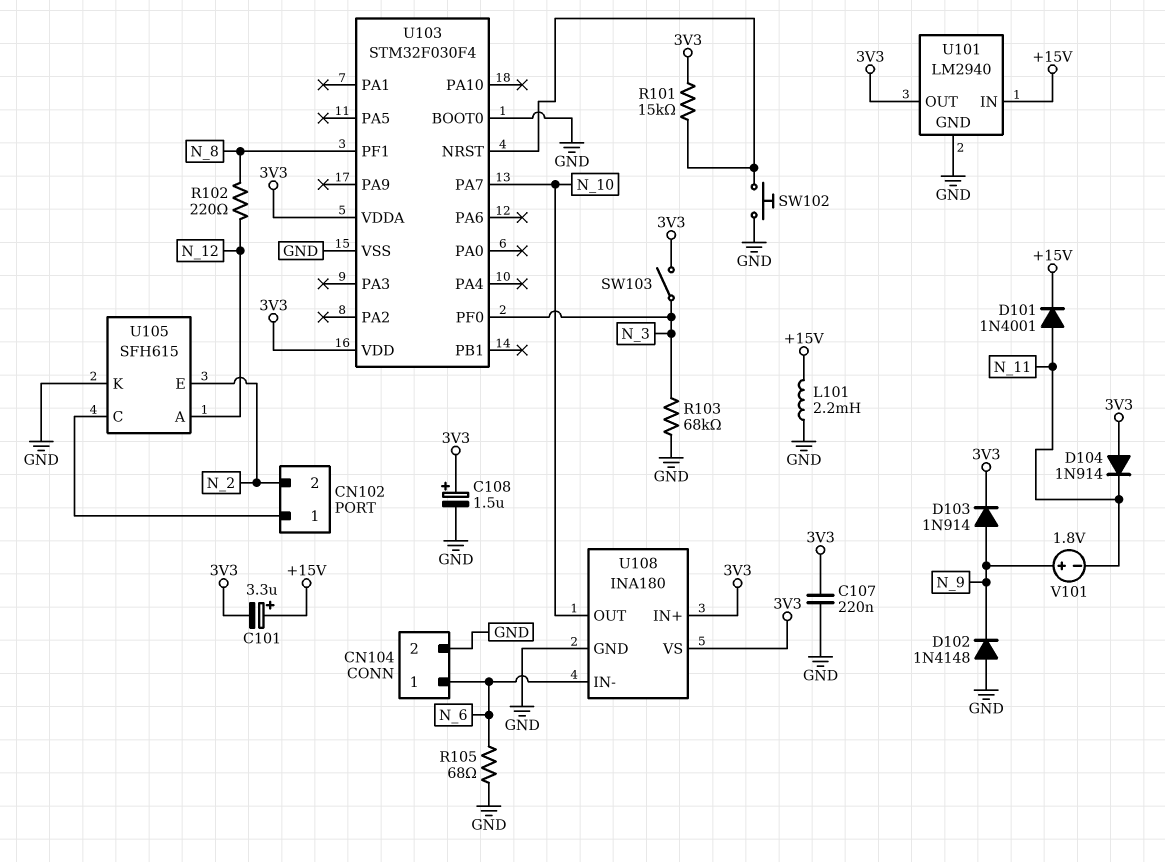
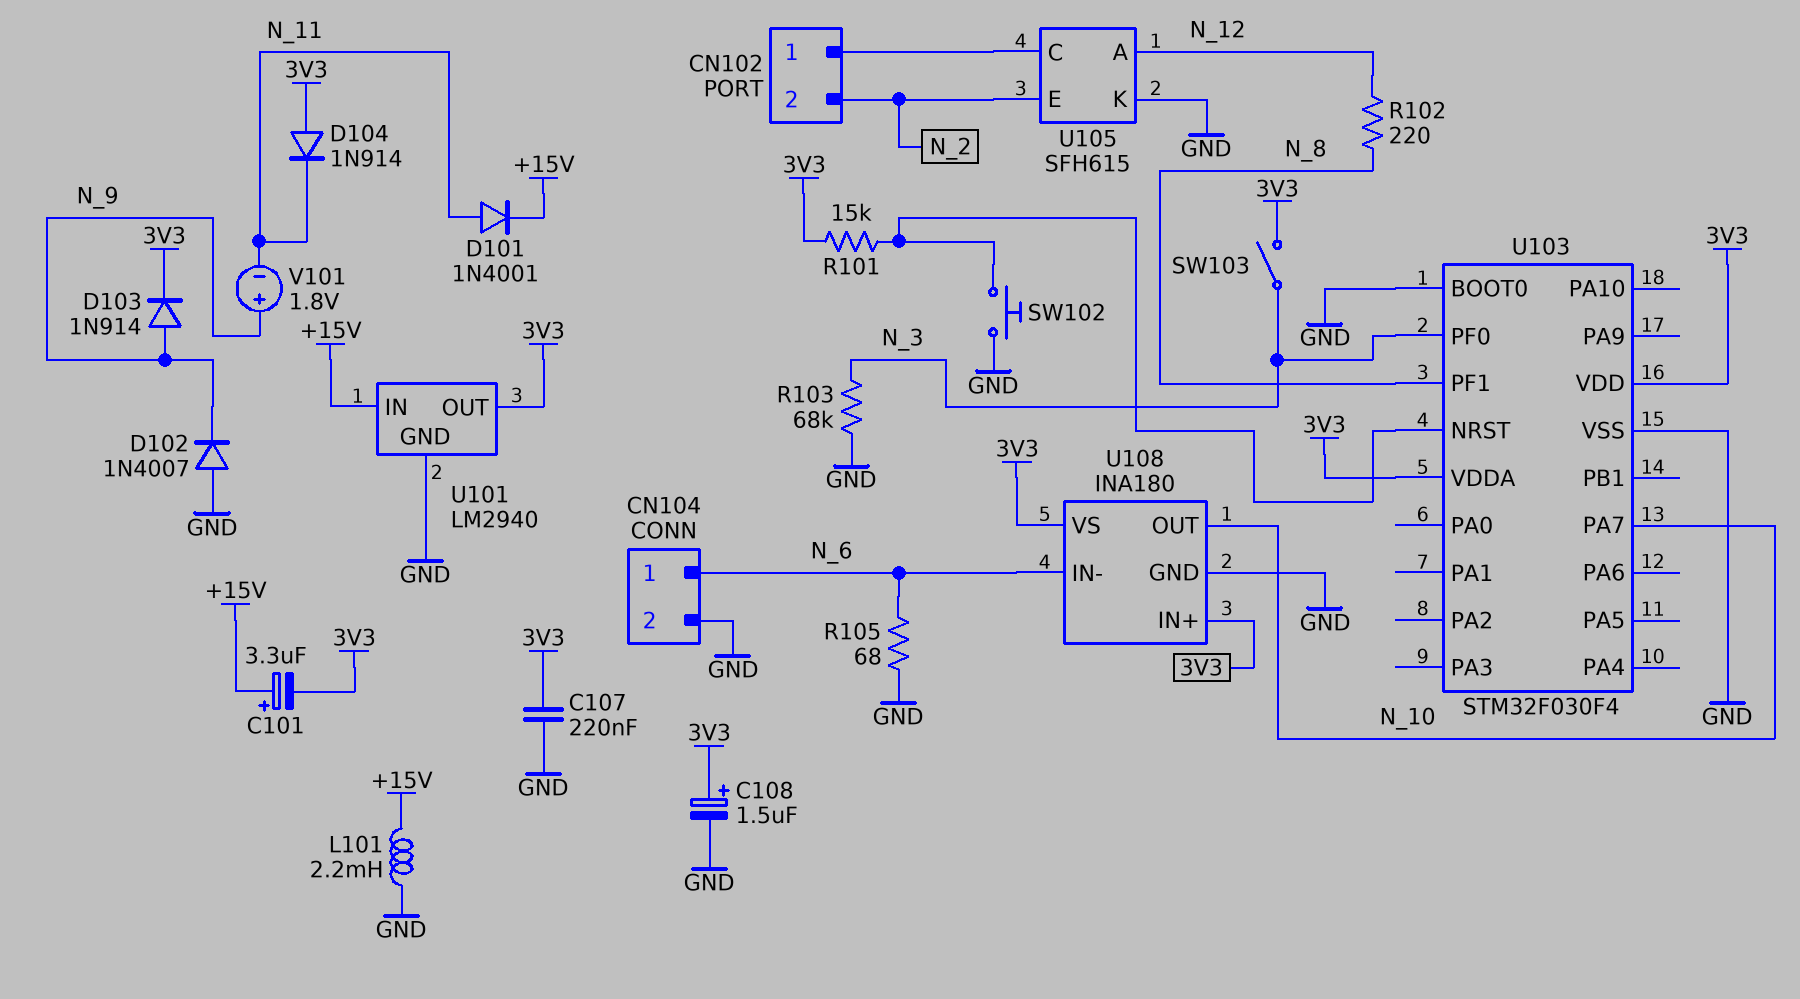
D102: diode 1N4148 (A GND, K N_9) -> diode 1N4007 (A GND, K N_9)

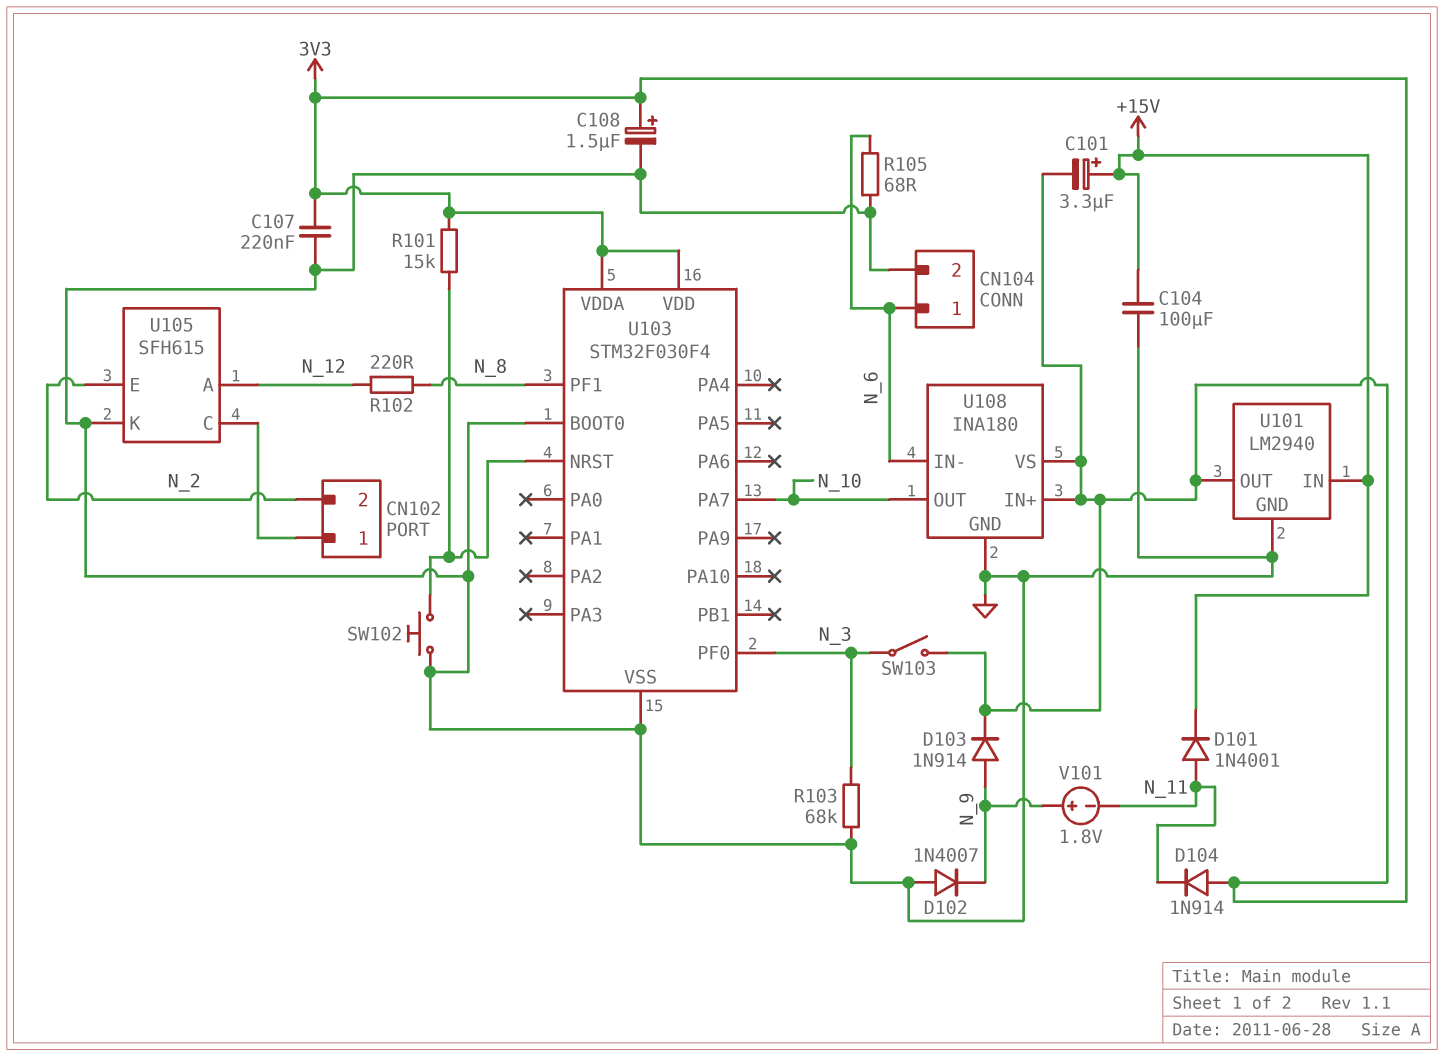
C104: none -> 100uF (+15V, GND)
L101: 2.2mH (+15V, GND) -> none

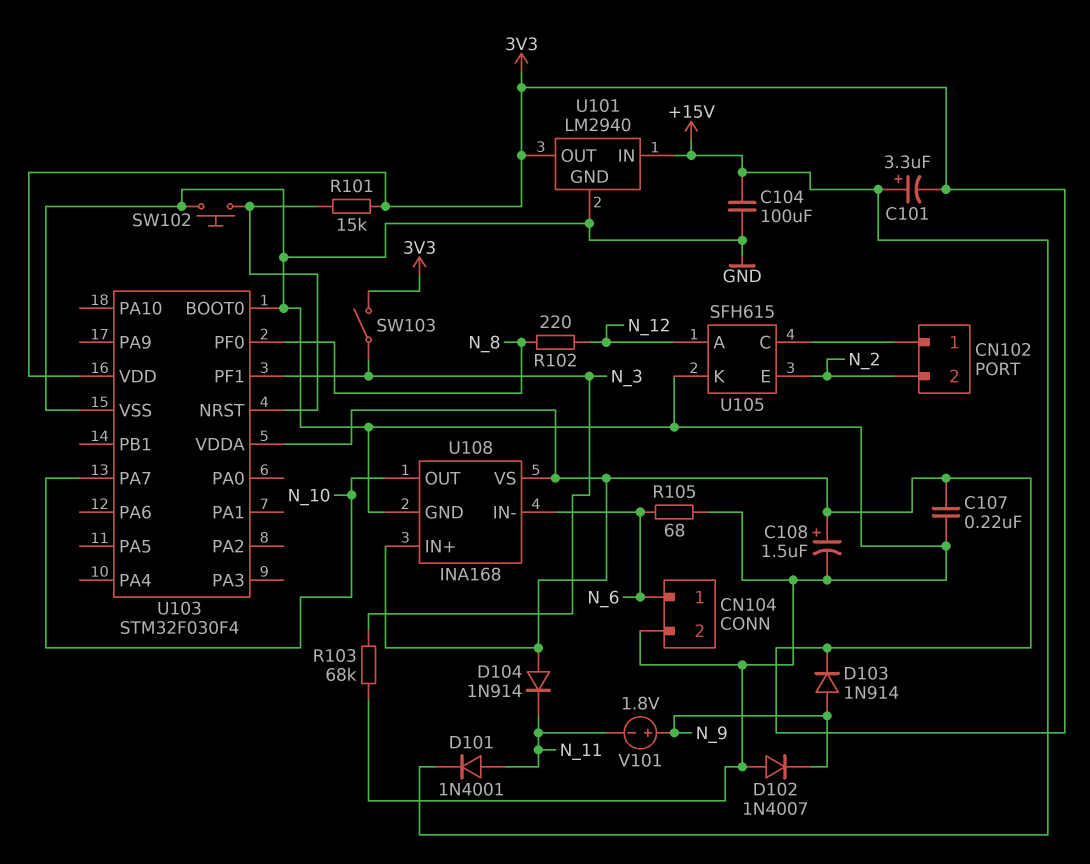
U103 pin PF0: N_3 -> N_8
U103 pin PF1: N_8 -> N_3
U108: INA180 -> INA168

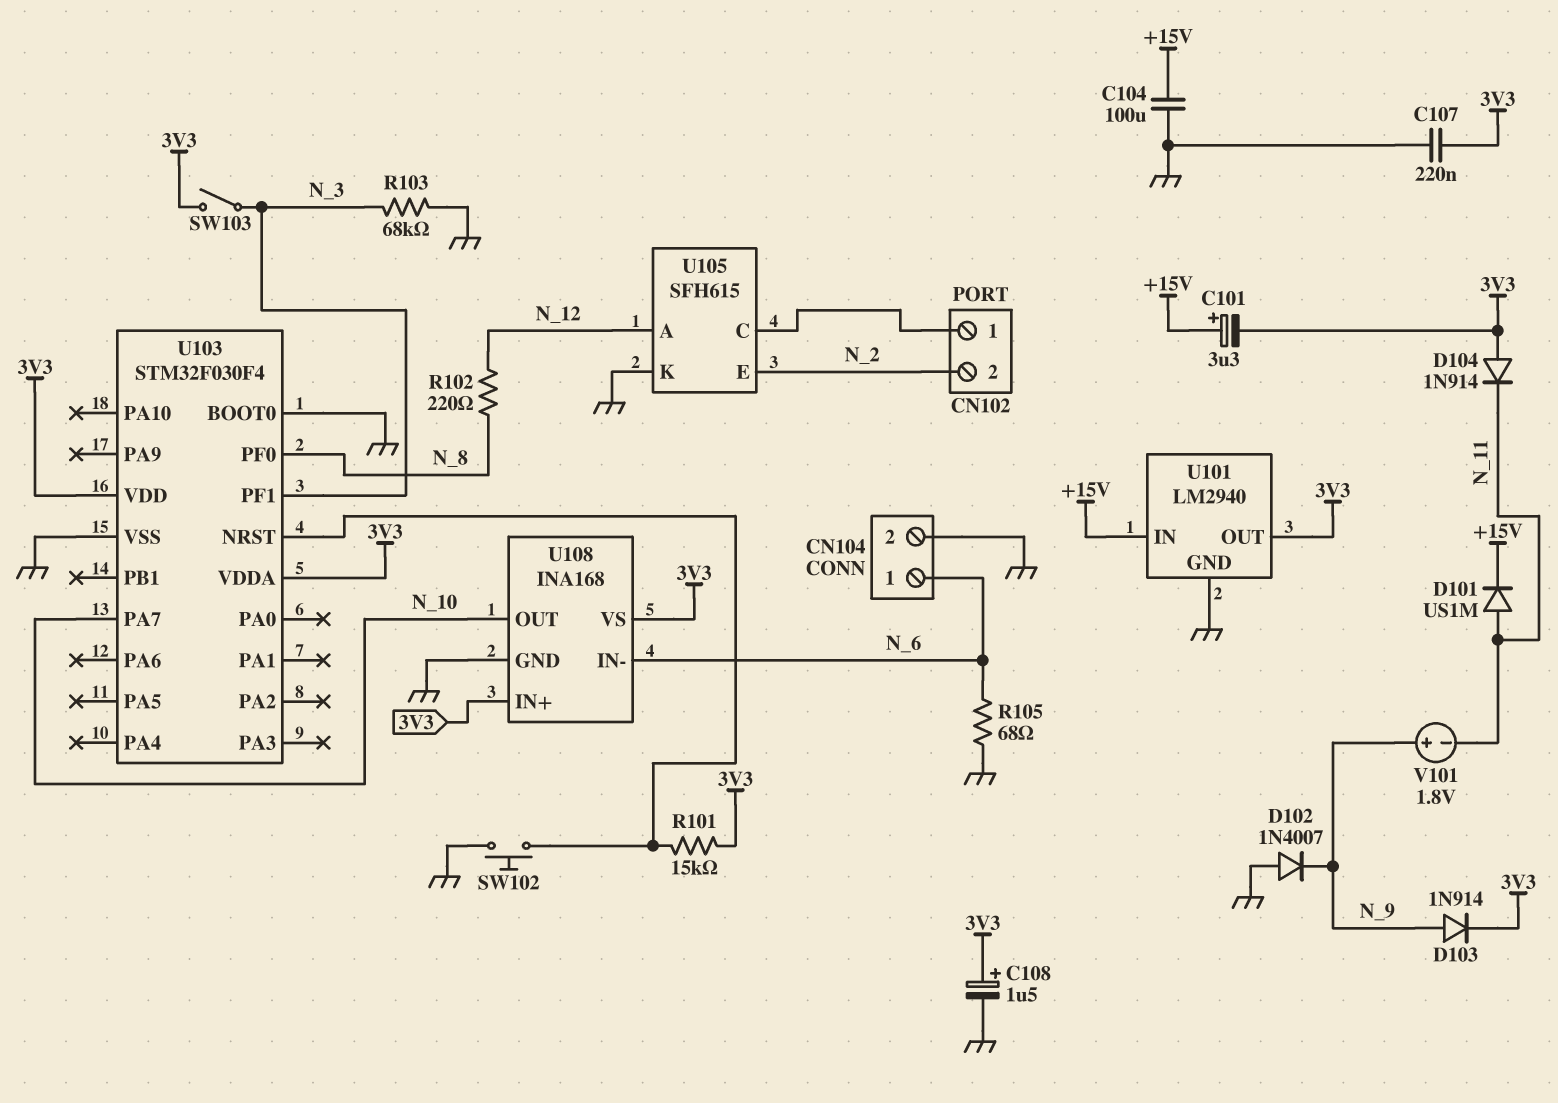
D101: diode 1N4001 (A N_11, K +15V) -> diode US1M (A N_11, K +15V)

